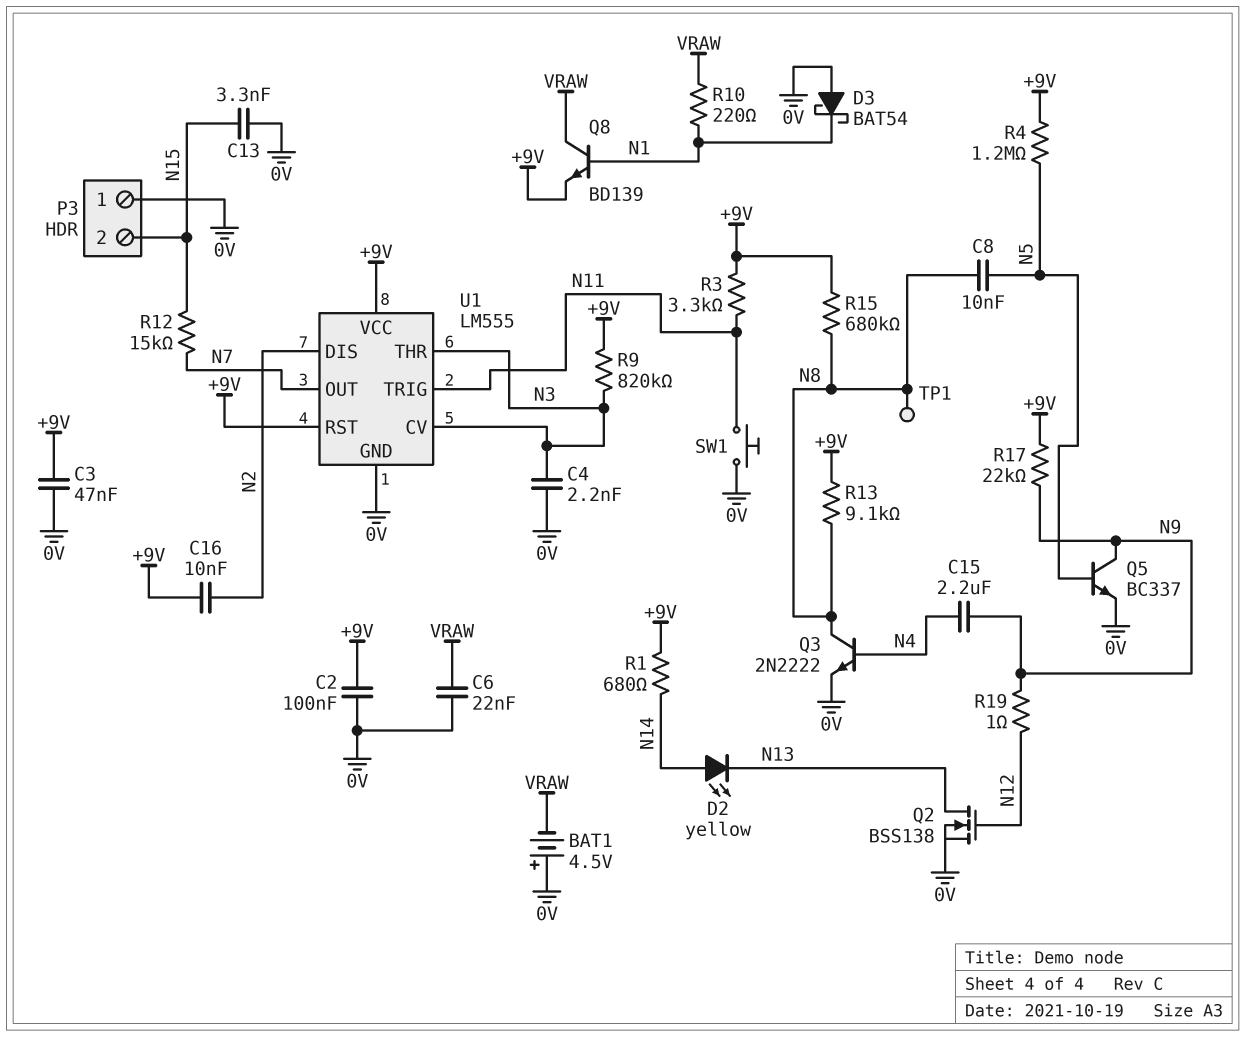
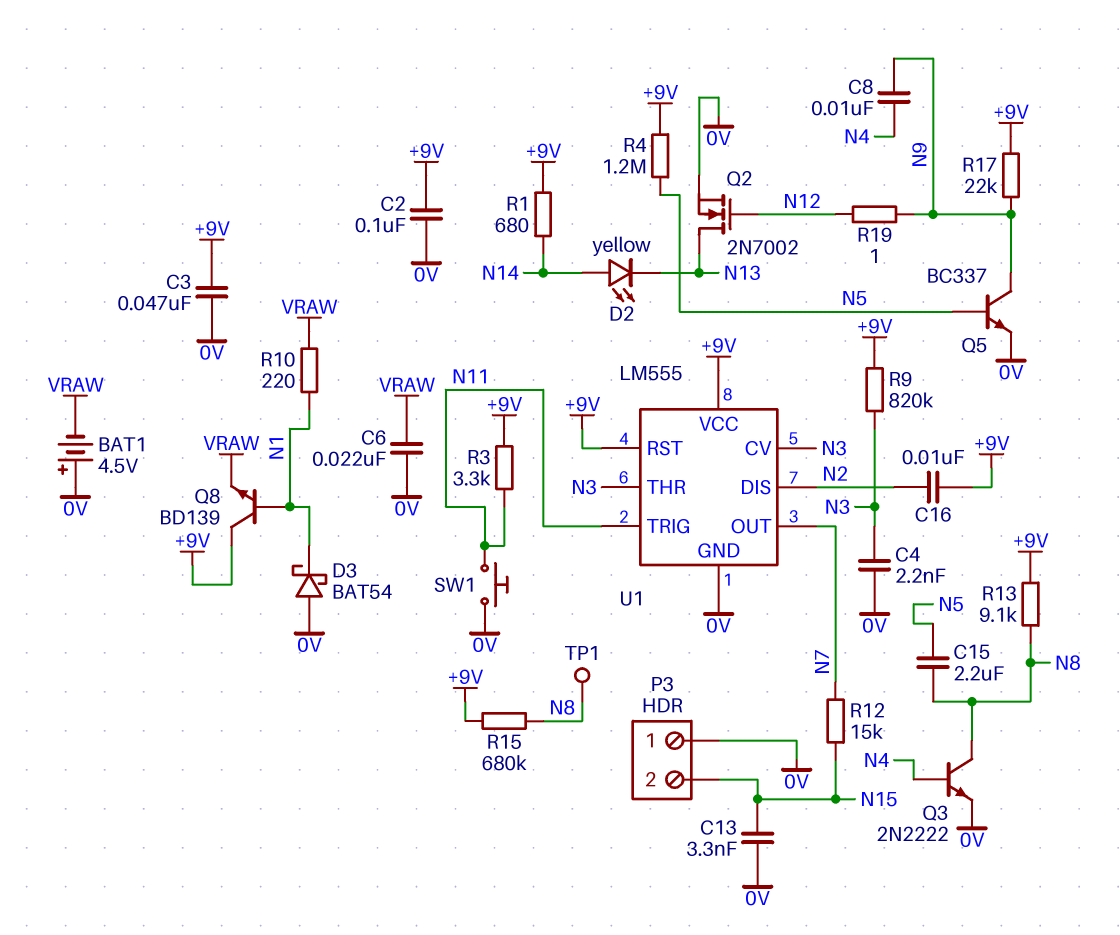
C8: 10nF (N5, N8) -> 10nF (N4, N9)
C15: 2.2uF (N4, N9) -> 2.2uF (N5, N8)
Q2: NMOS BSS138 (G N12, D N13, S 0V) -> NMOS 2N7002 (G N12, D N13, S 0V)
Q8: NPN BD139 (B N1, C VRAW, E +9V) -> NPN BD139 (B N1, C +9V, E VRAW)

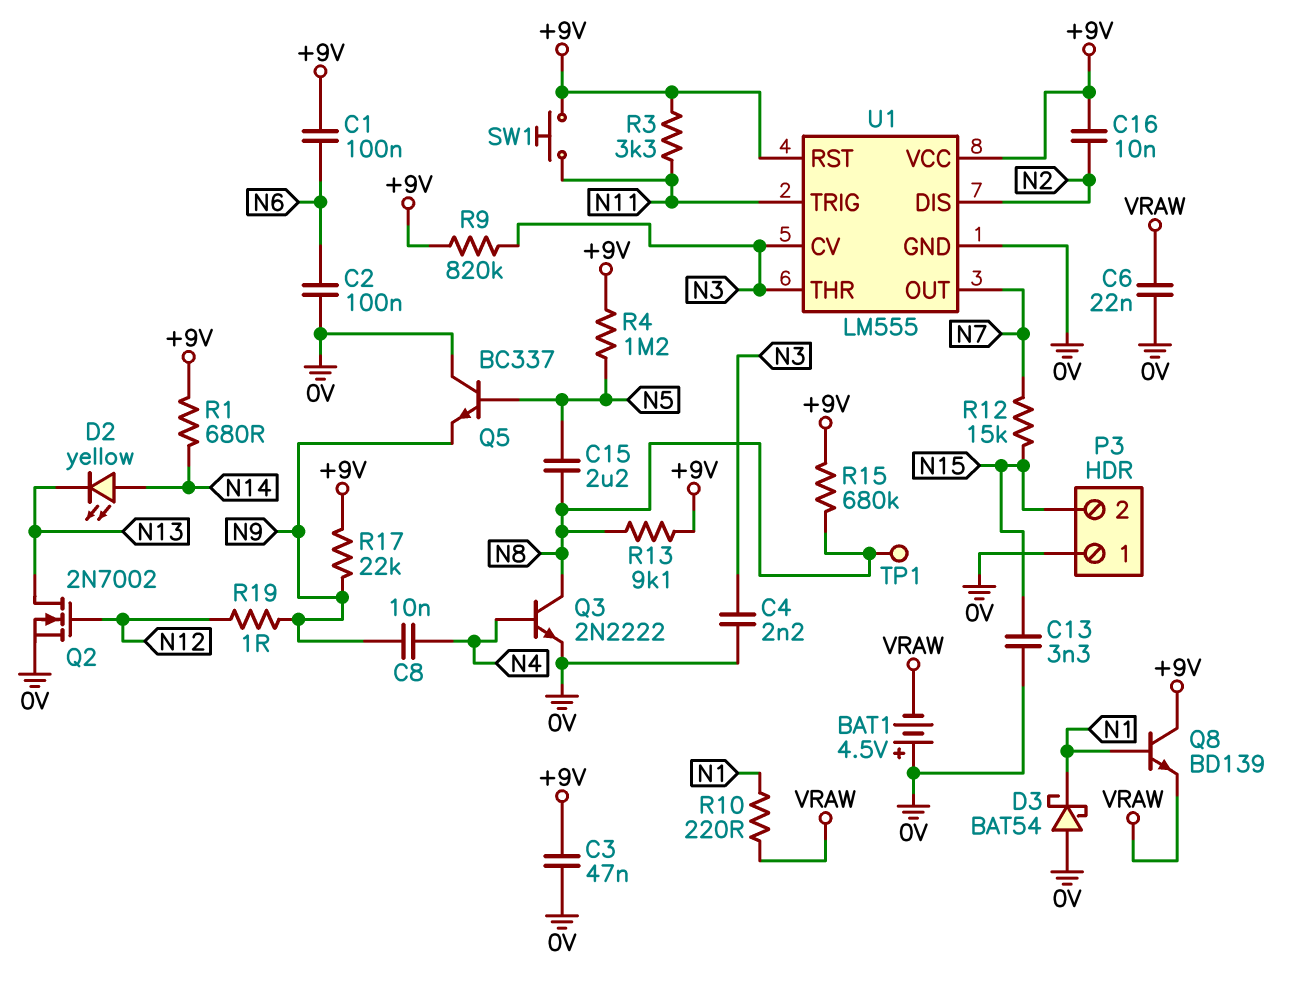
C1: none -> 100nF (+9V, N6)
C2: 100nF (+9V, 0V) -> 100nF (0V, N6)
Q5: NPN BC337 (B N5, C N9, E 0V) -> NPN BC337 (B N5, C 0V, E N9)
SW1: button (0V, N11) -> button (+9V, N11)

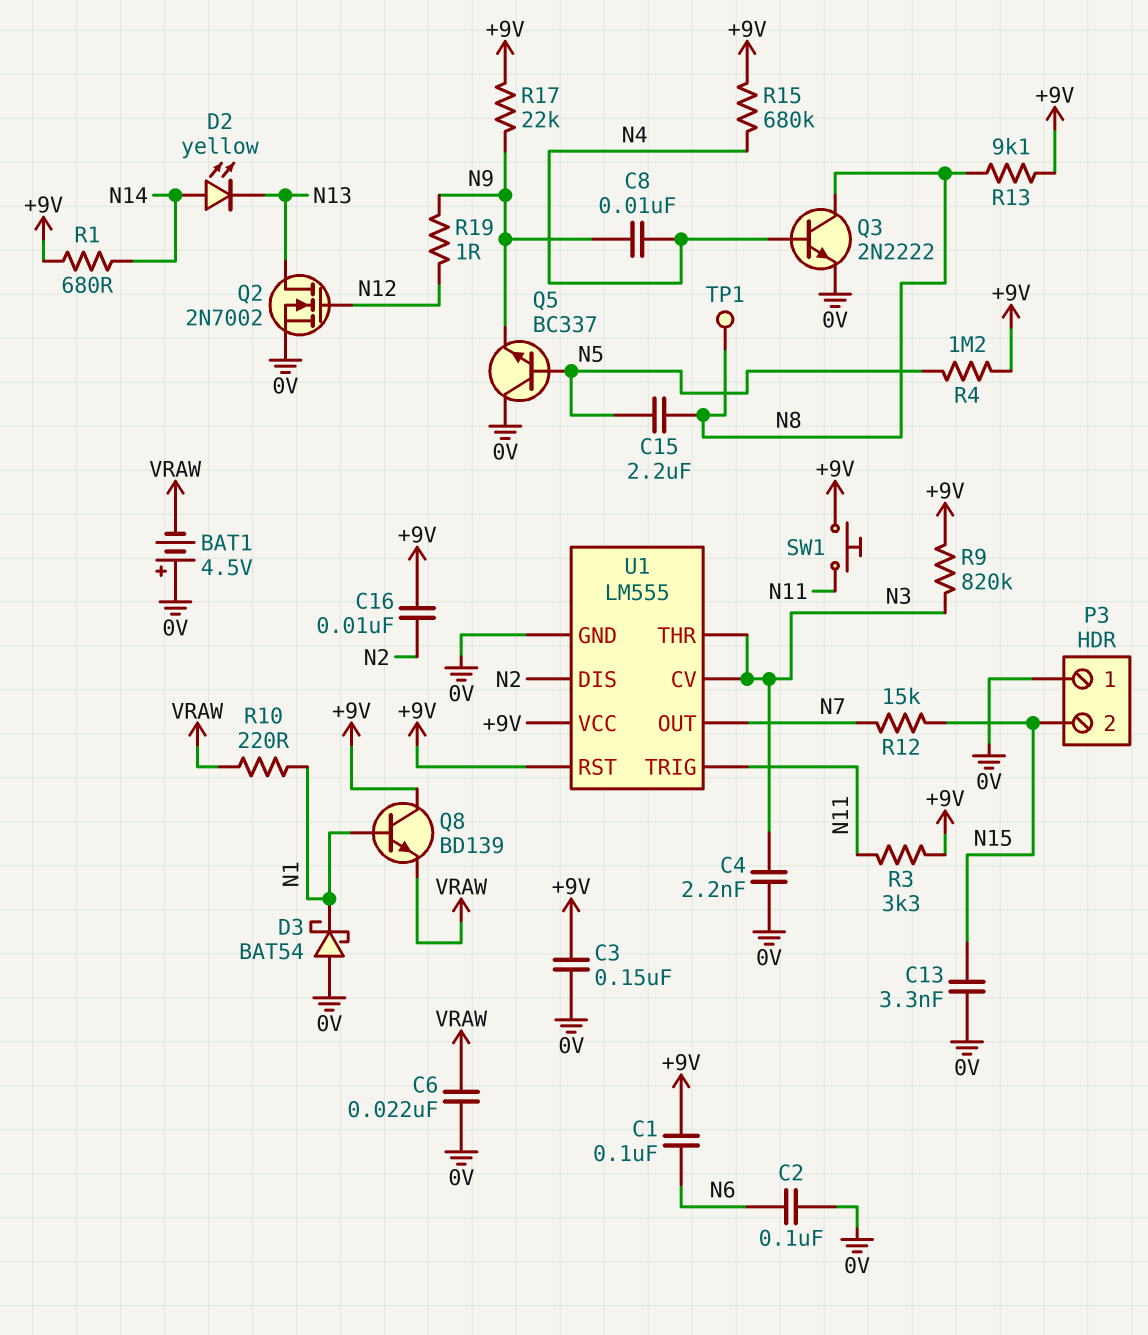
C3: 47nF (+9V, 0V) -> 150nF (+9V, 0V)
R15: 680k (+9V, N8) -> 680k (+9V, N4)

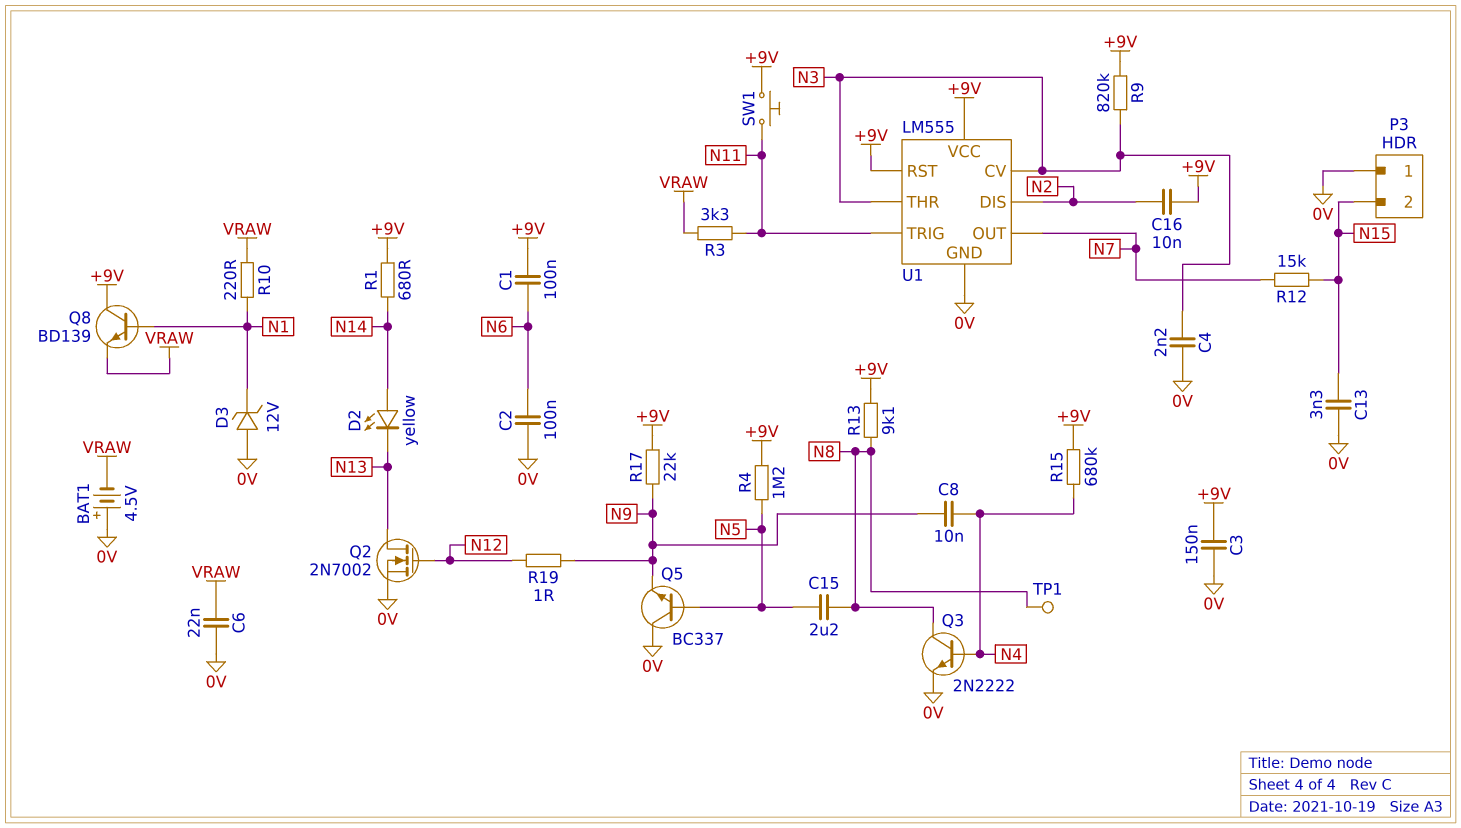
D3: schottky BAT54 (A 0V, K N1) -> zener 12V (A 0V, K N1)
R3: 3.3k (+9V, N11) -> 3.3k (N11, VRAW)

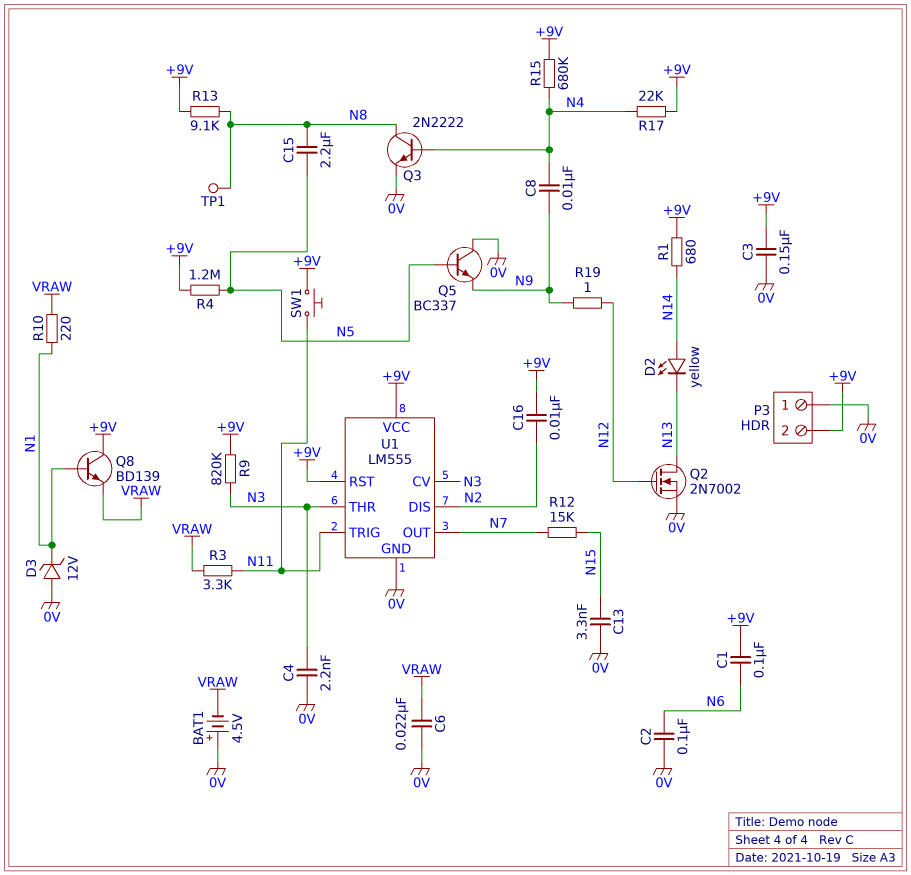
P3 pin 2: N15 -> +9V
R17: 22k (+9V, N9) -> 22k (+9V, N4)

